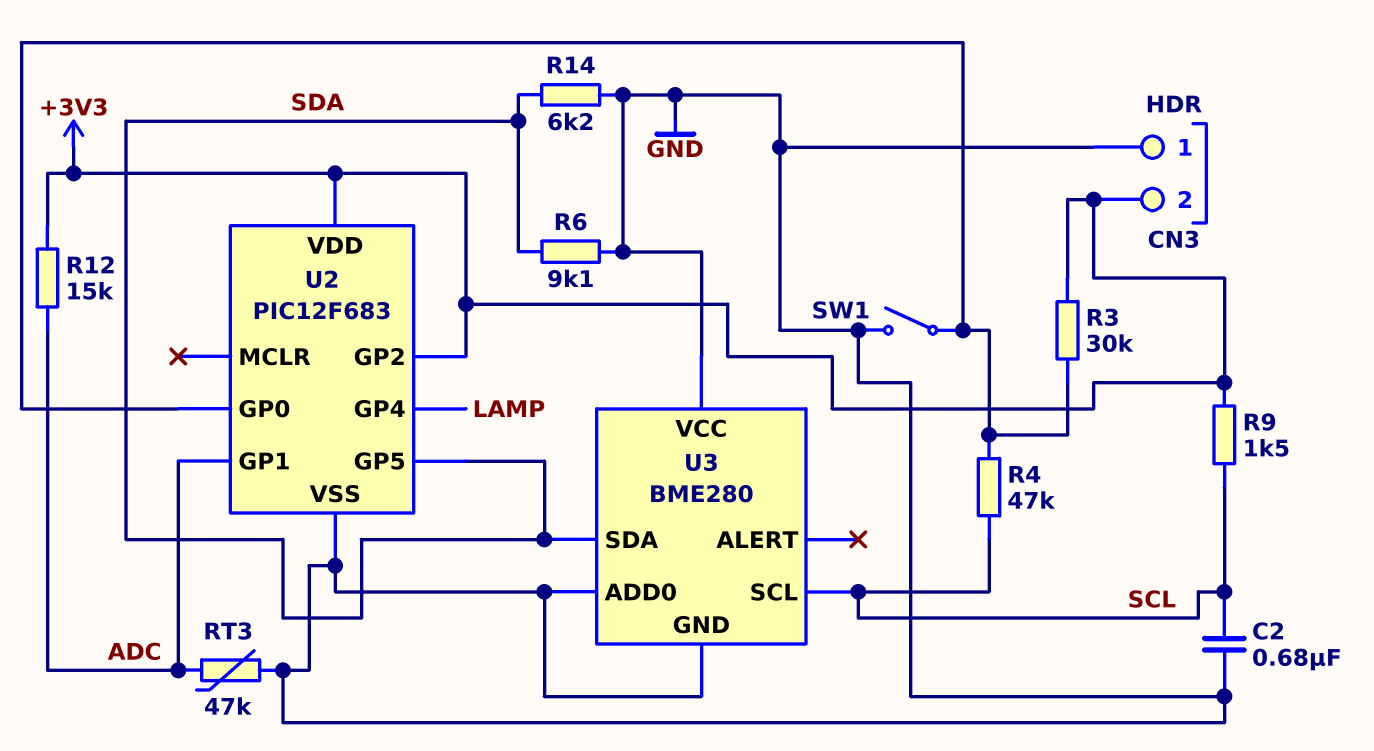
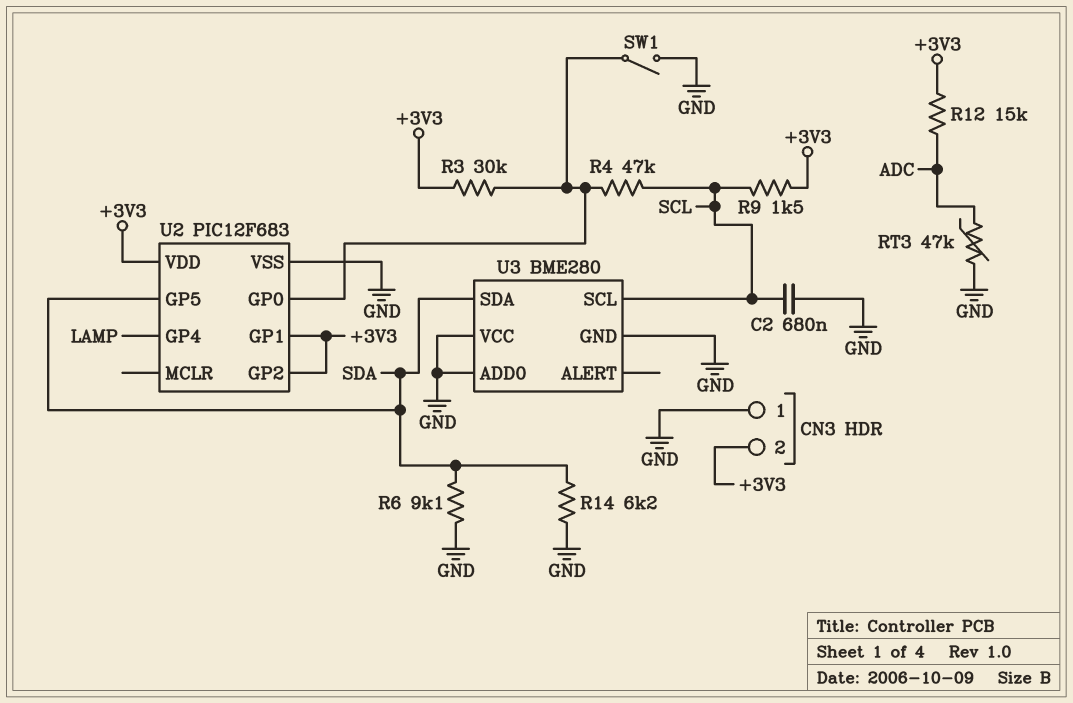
U2 pin GP1: ADC -> +3V3

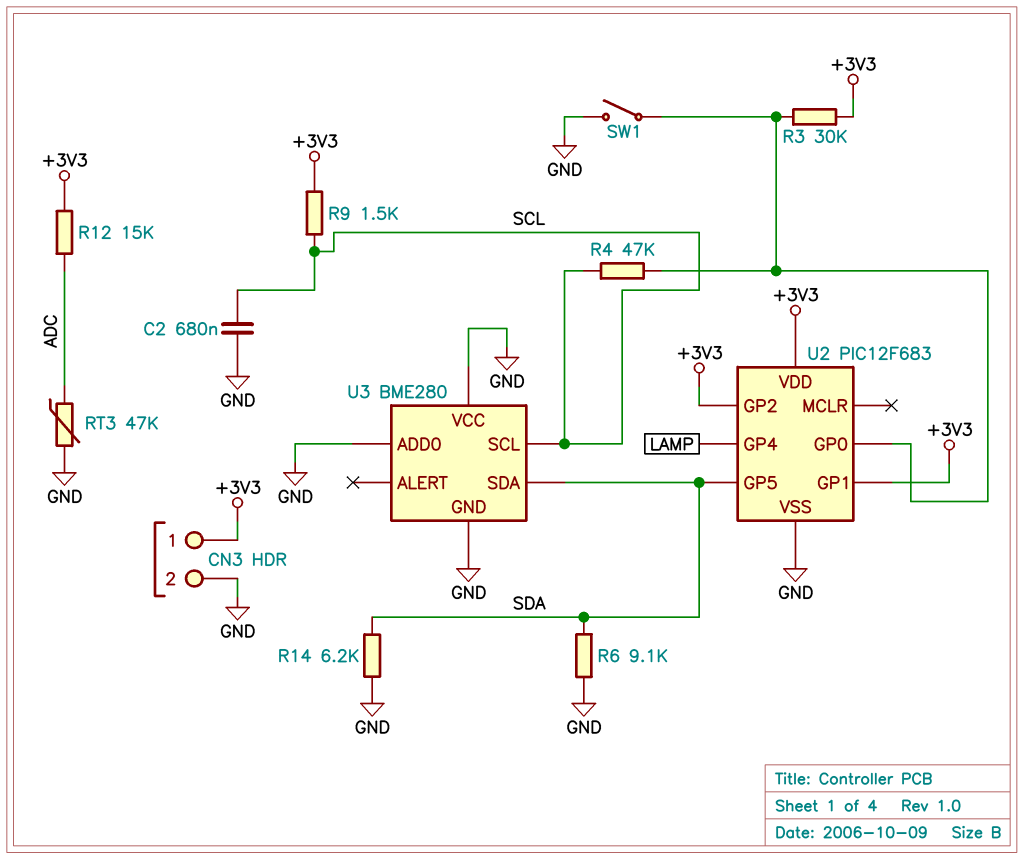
CN3 pin 1: GND -> +3V3
CN3 pin 2: +3V3 -> GND

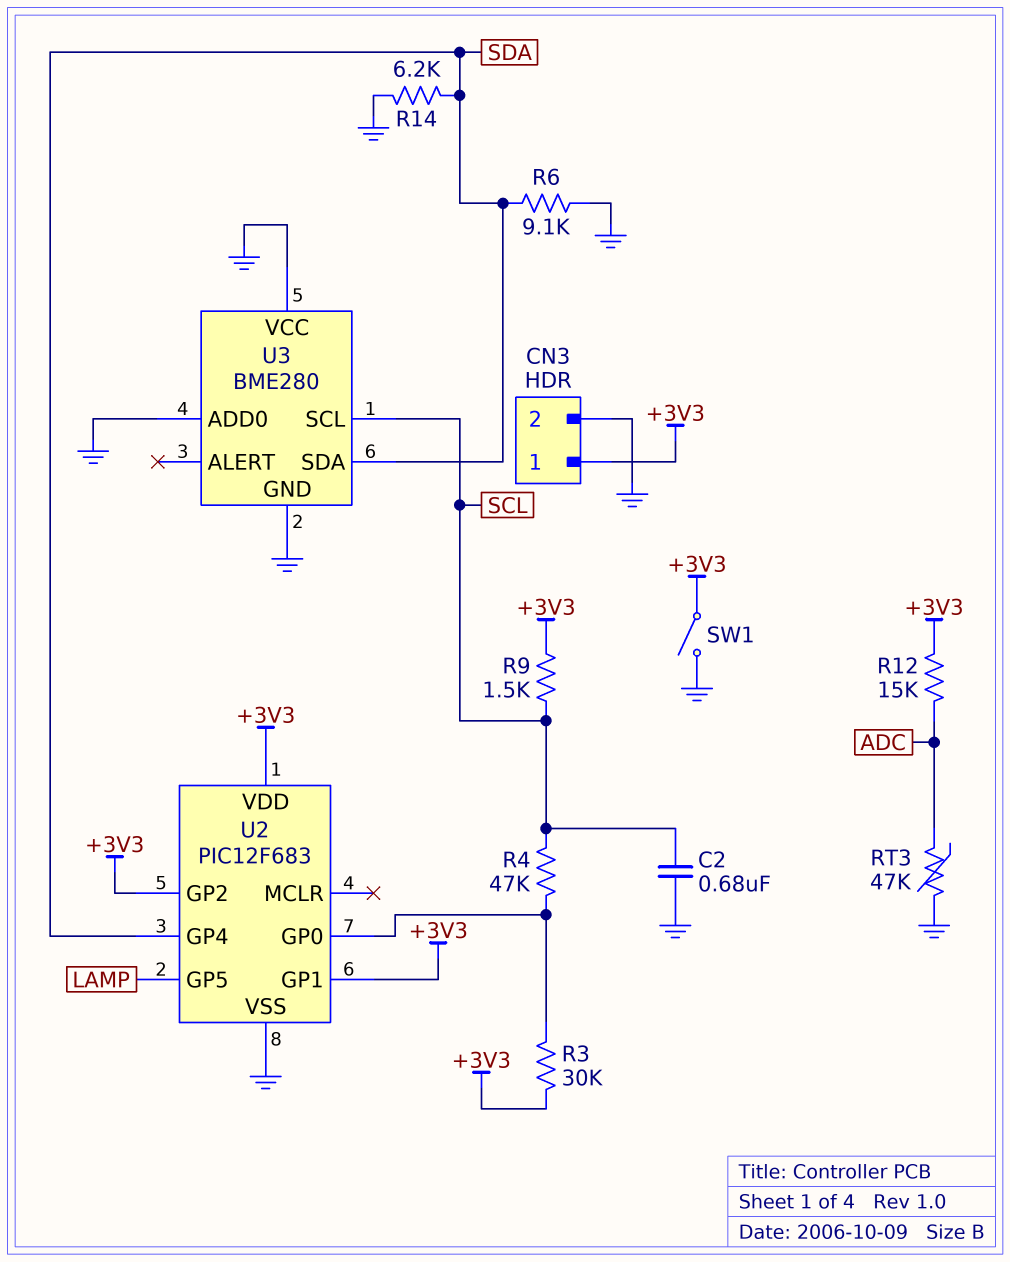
SW1: switch (GND, U2/GP0) -> switch (+3V3, GND)
U2 pin GP4: LAMP -> SDA
U2 pin GP5: SDA -> LAMP

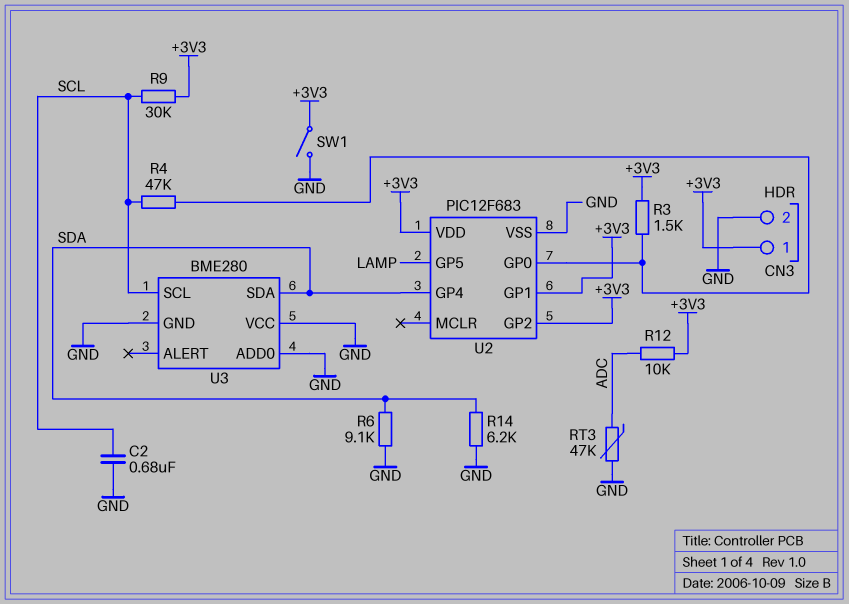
R3: 30k (+3V3, U2/GP0) -> 1.5k (+3V3, U2/GP0)
R9: 1.5k (+3V3, SCL) -> 30k (+3V3, SCL)
R12: 15k (+3V3, ADC) -> 10k (+3V3, ADC)

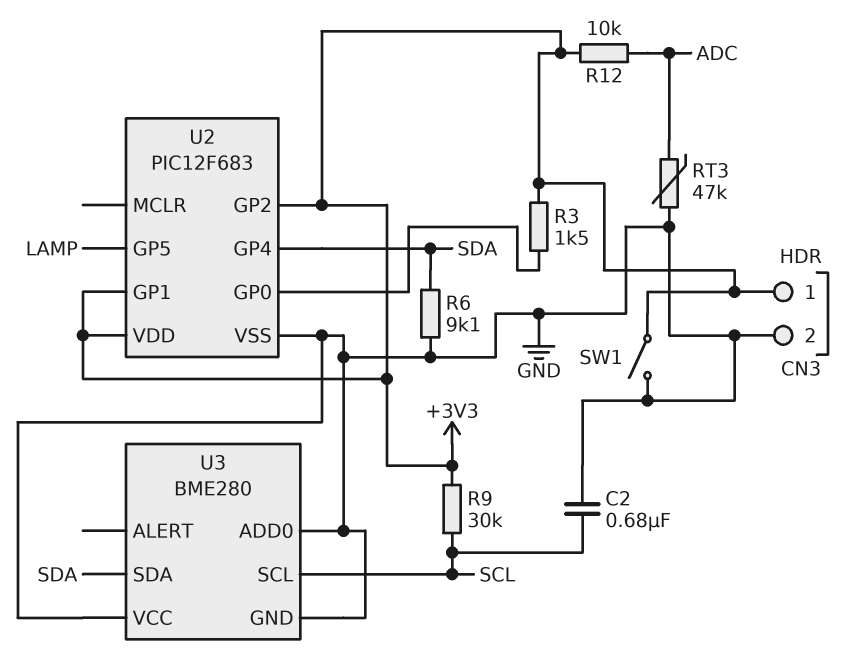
R4: 47k (SCL, U2/GP0) -> none
R14: 6.2k (GND, SDA) -> none

